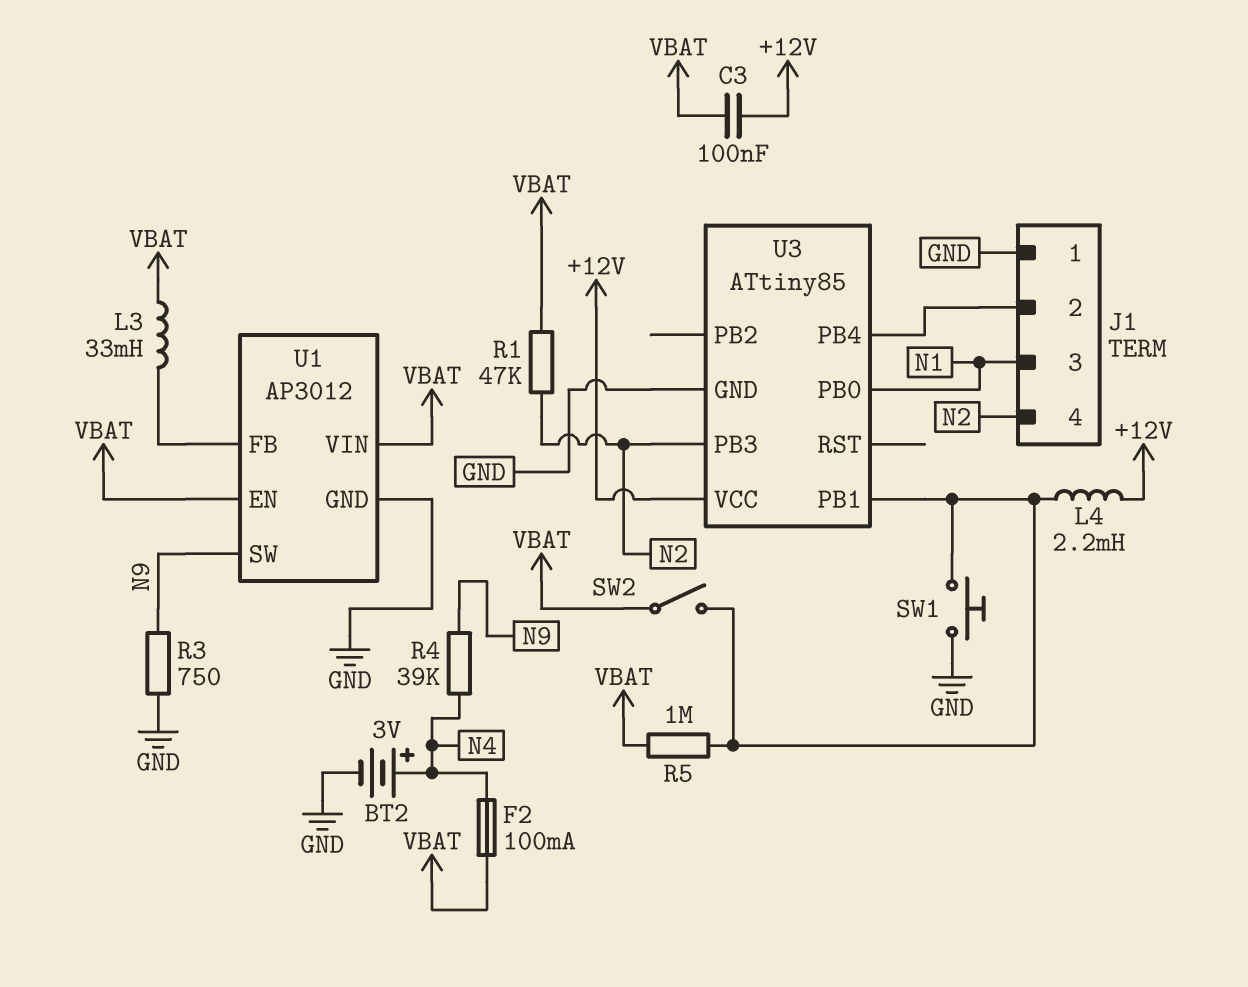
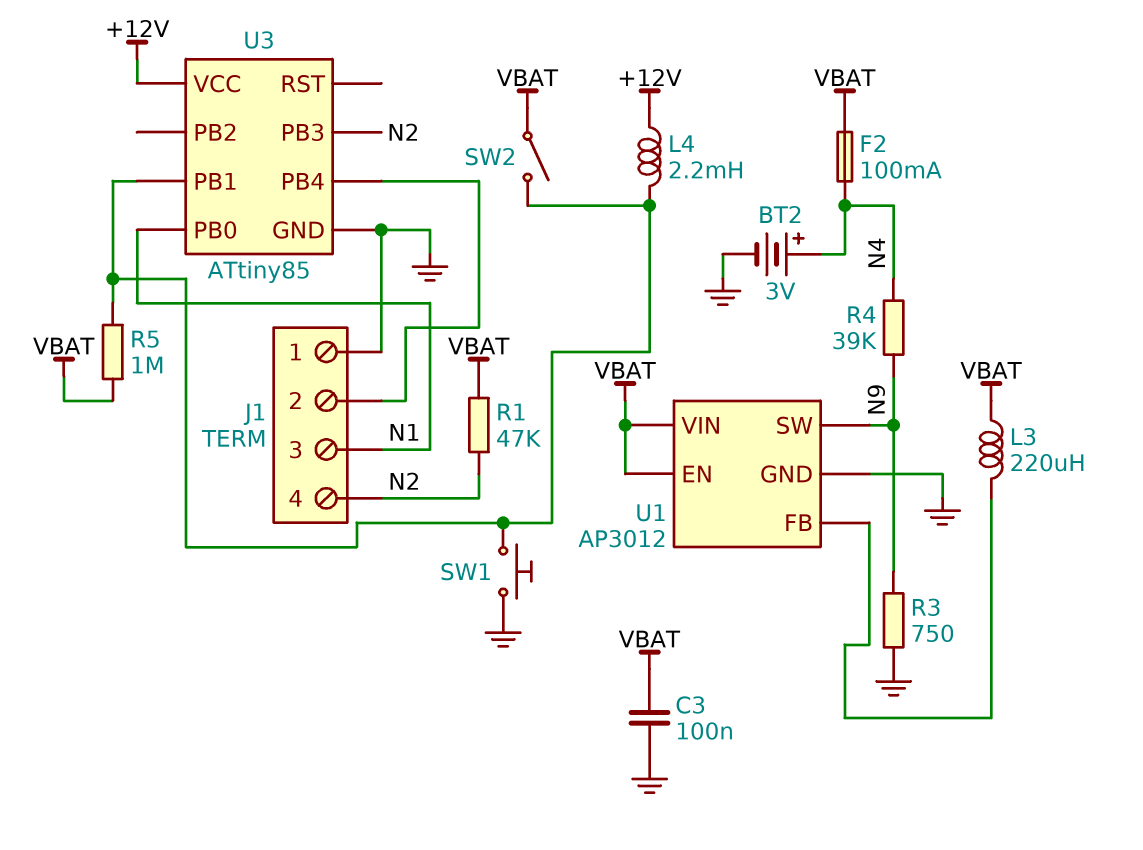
C3: 100nF (+12V, VBAT) -> 100nF (GND, VBAT)
L3: 33mH (U1/FB, VBAT) -> 220uH (U1/FB, VBAT)

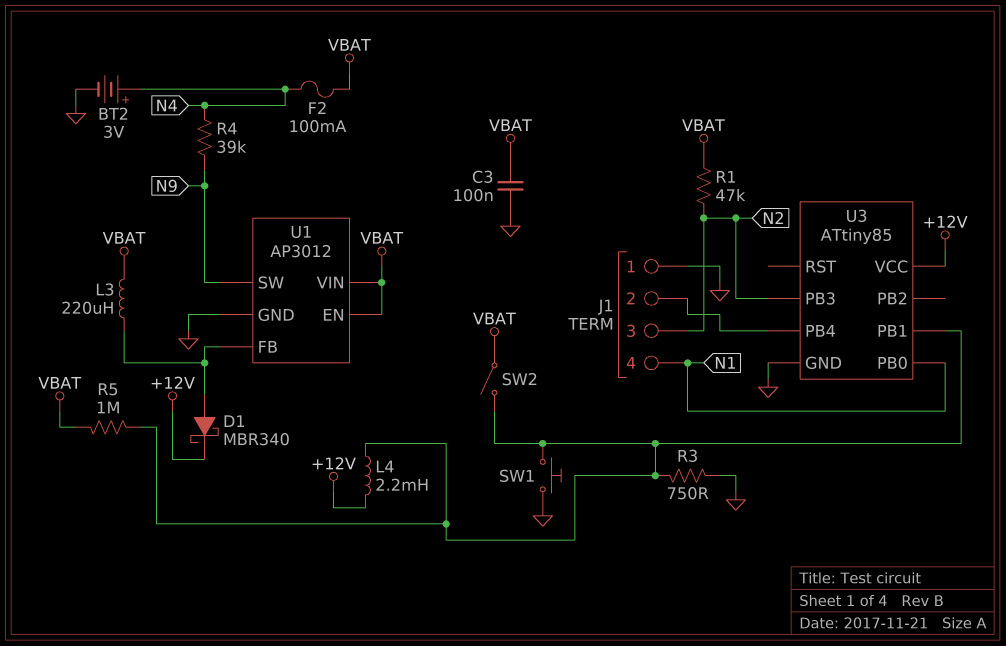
D1: none -> schottky MBR340 (A U1/FB, K +12V)
J1 pin 3: N1 -> N2
J1 pin 4: N2 -> N1
R3: 750 (GND, N9) -> 750 (GND, U3/PB1)

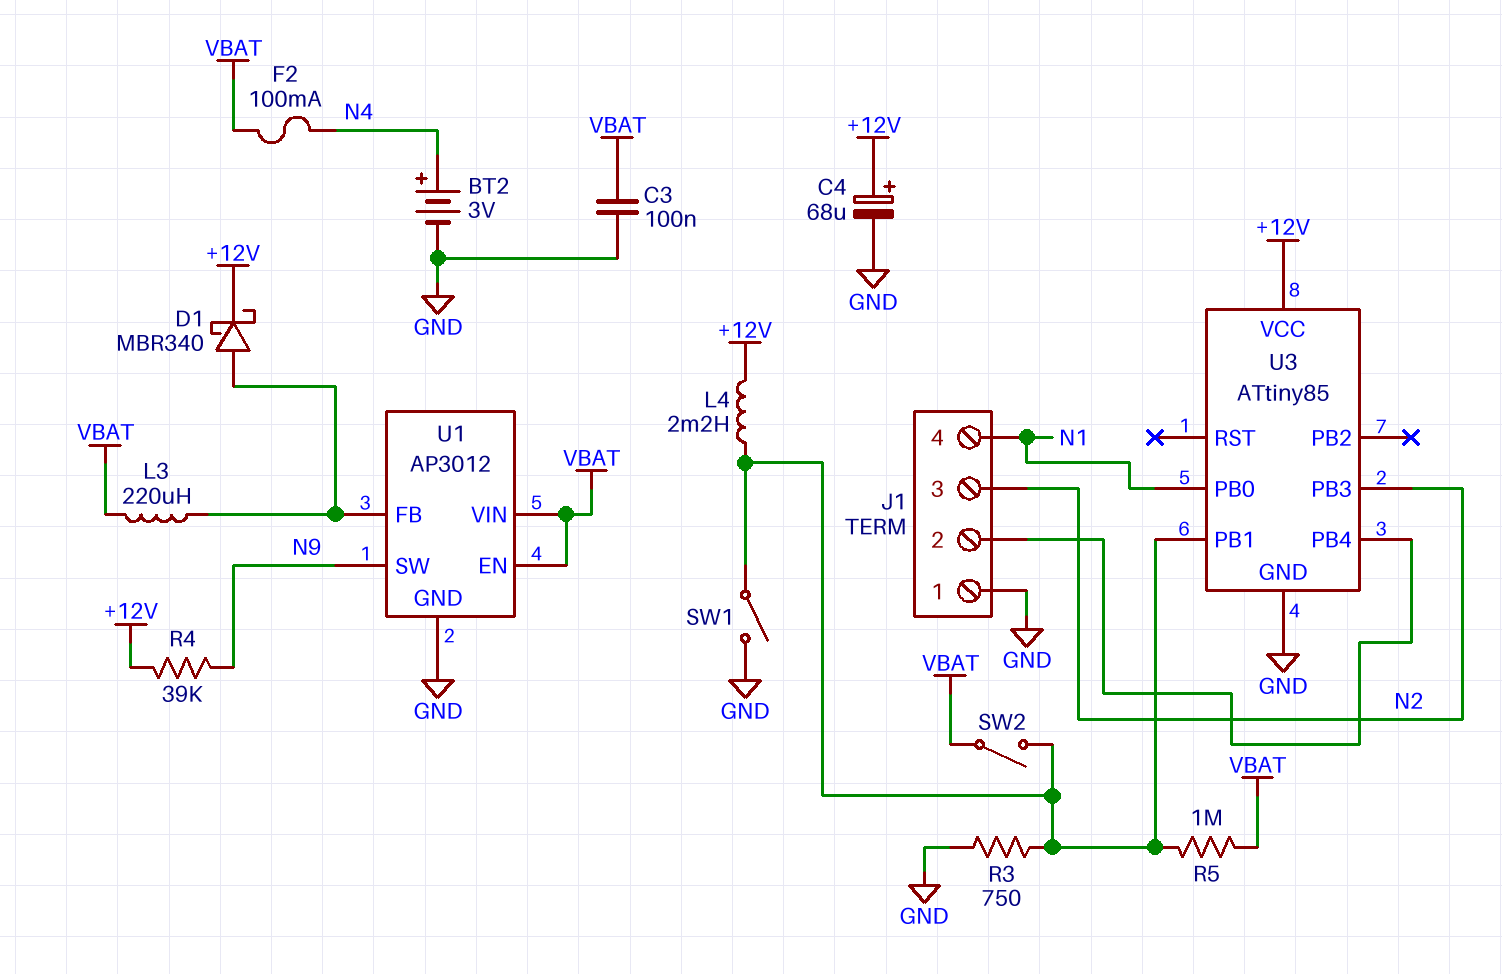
C4: none -> 68uF (plus +12V, minus GND)
R1: 47k (N2, VBAT) -> none
R4: 39k (N4, N9) -> 39k (+12V, N9)
SW1: button (GND, U3/PB1) -> switch (GND, U3/PB1)

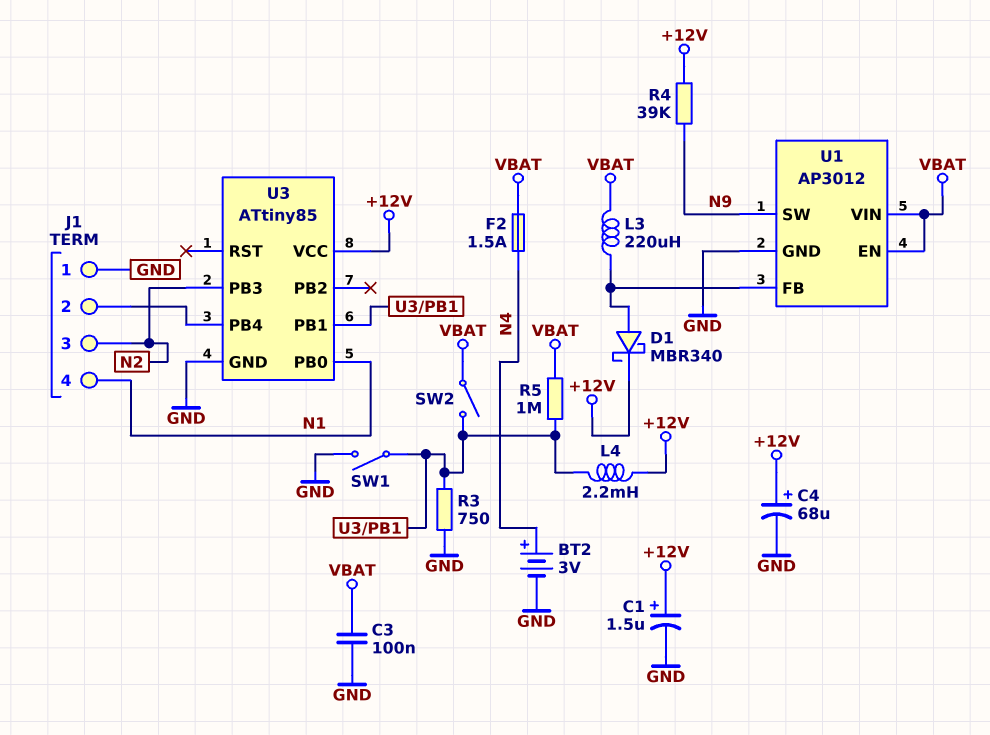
C1: none -> 1.5uF (plus +12V, minus GND)
F2: 100mA (N4, VBAT) -> 1.5A (N4, VBAT)

